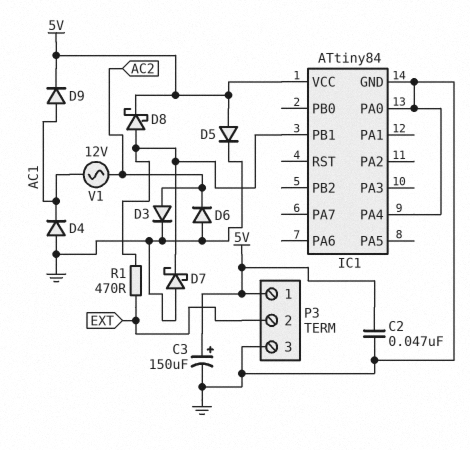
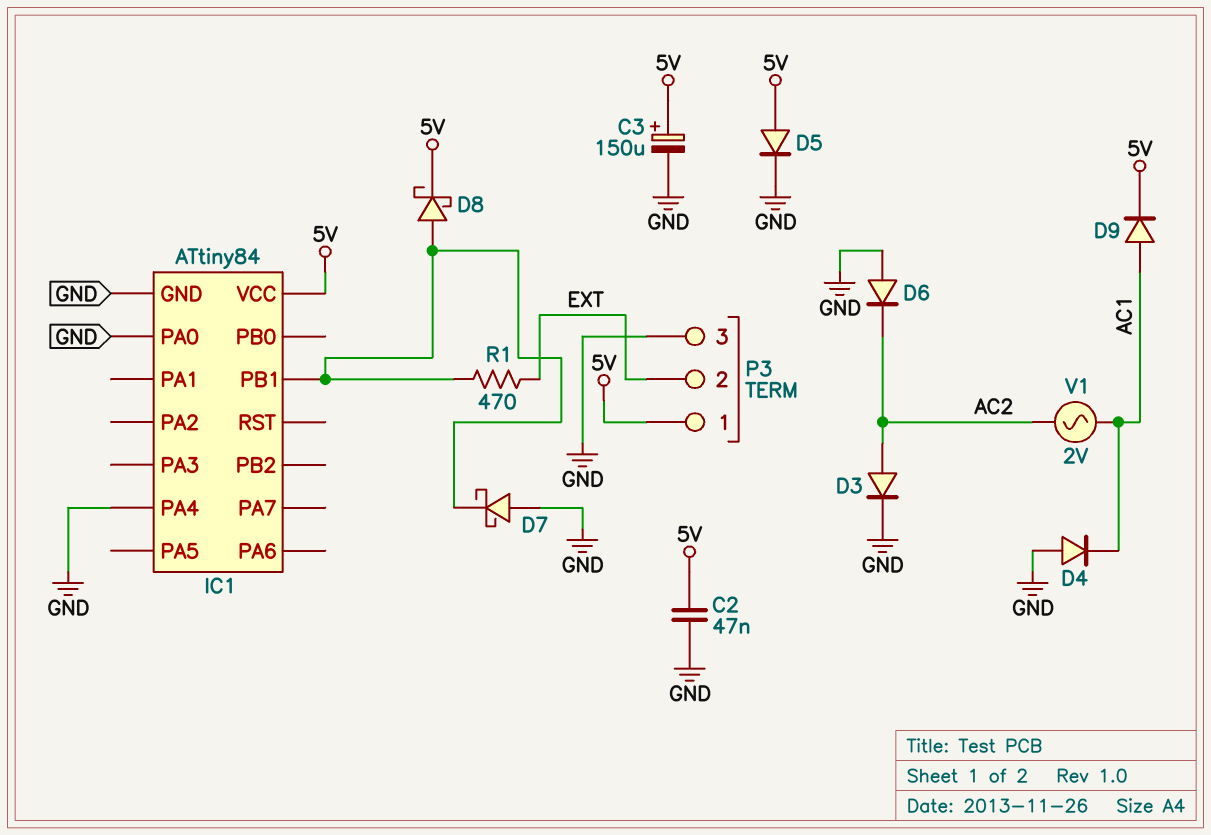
V1: AC 12V (AC1, AC2) -> AC 2V (AC1, AC2)

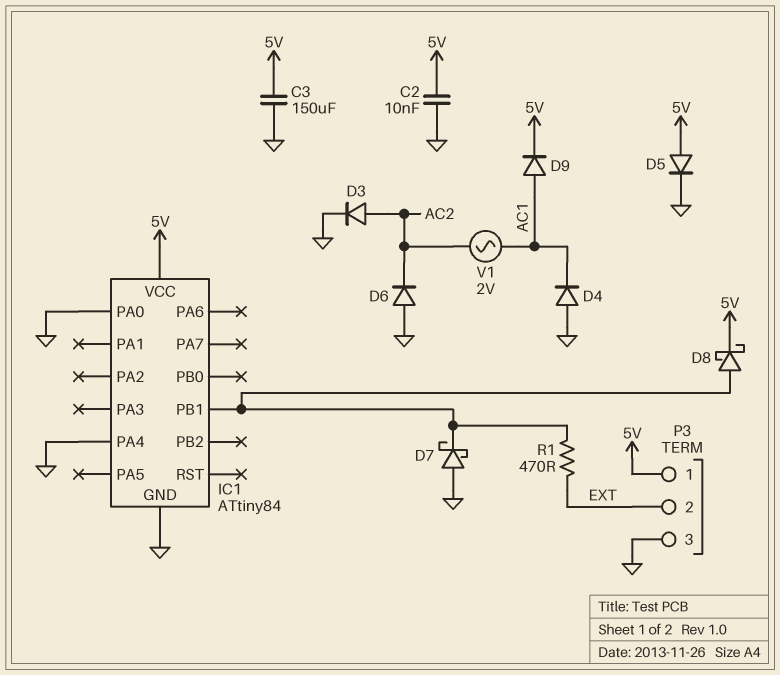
C2: 47nF (5V, GND) -> 10nF (5V, GND)
C3: 150uF (plus 5V, minus GND) -> 150uF (5V, GND)

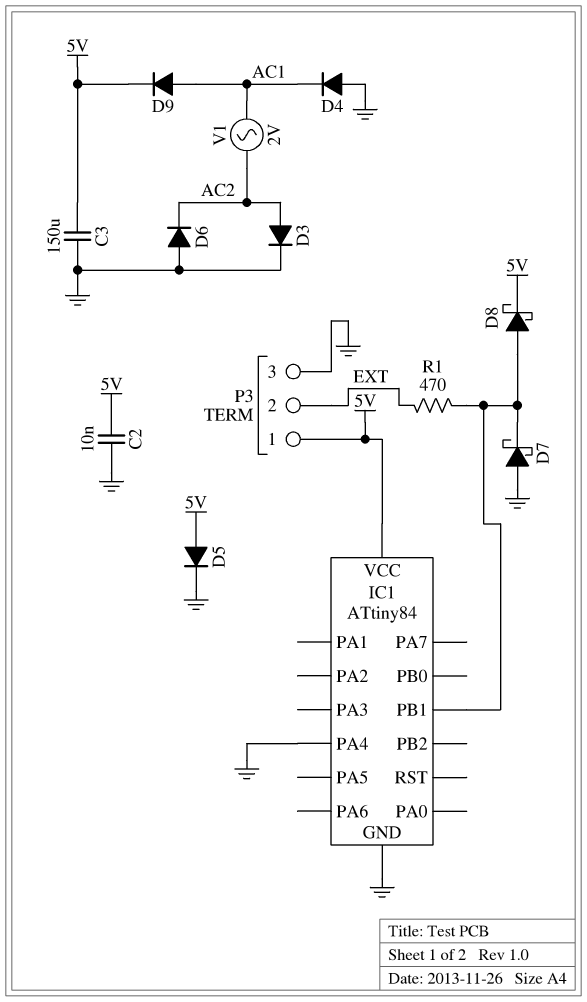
IC1 pin PA0: GND -> none

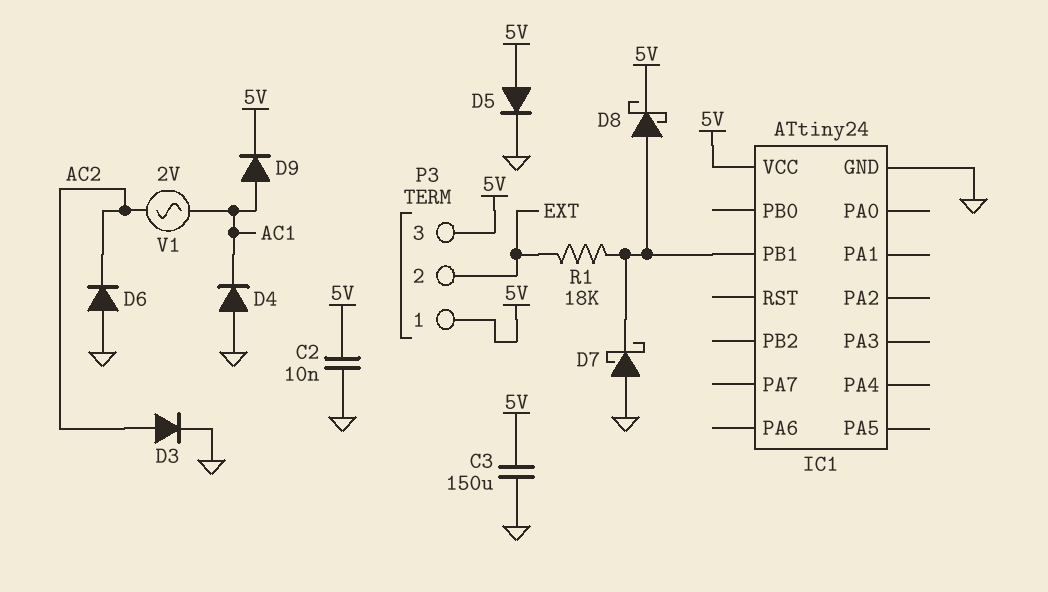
IC1: ATtiny84 -> ATtiny24
IC1 pin PA4: GND -> none
P3 pin 3: GND -> 5V
R1: 470 (EXT, IC1/PB1) -> 18k (EXT, IC1/PB1)

